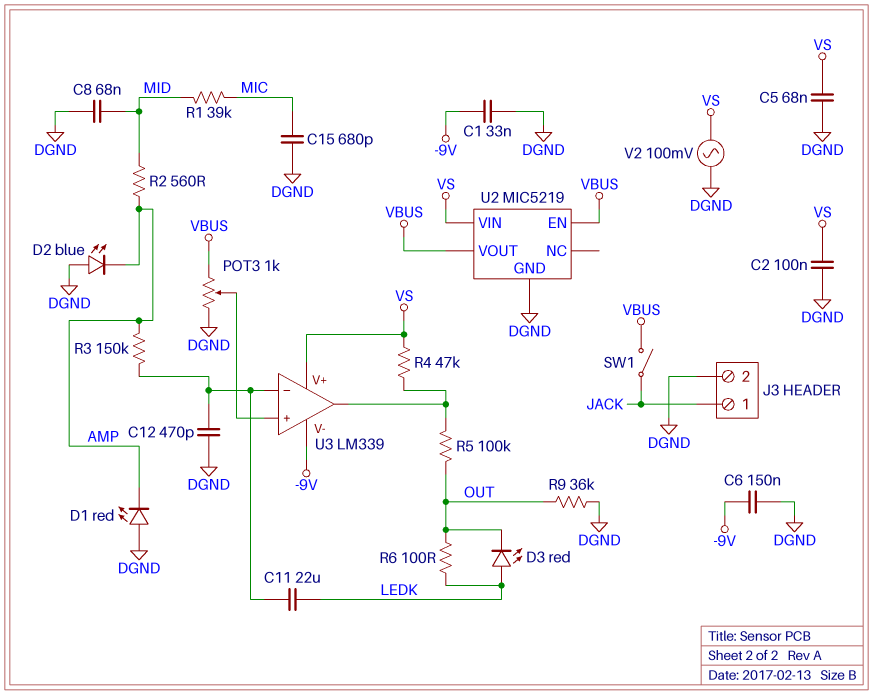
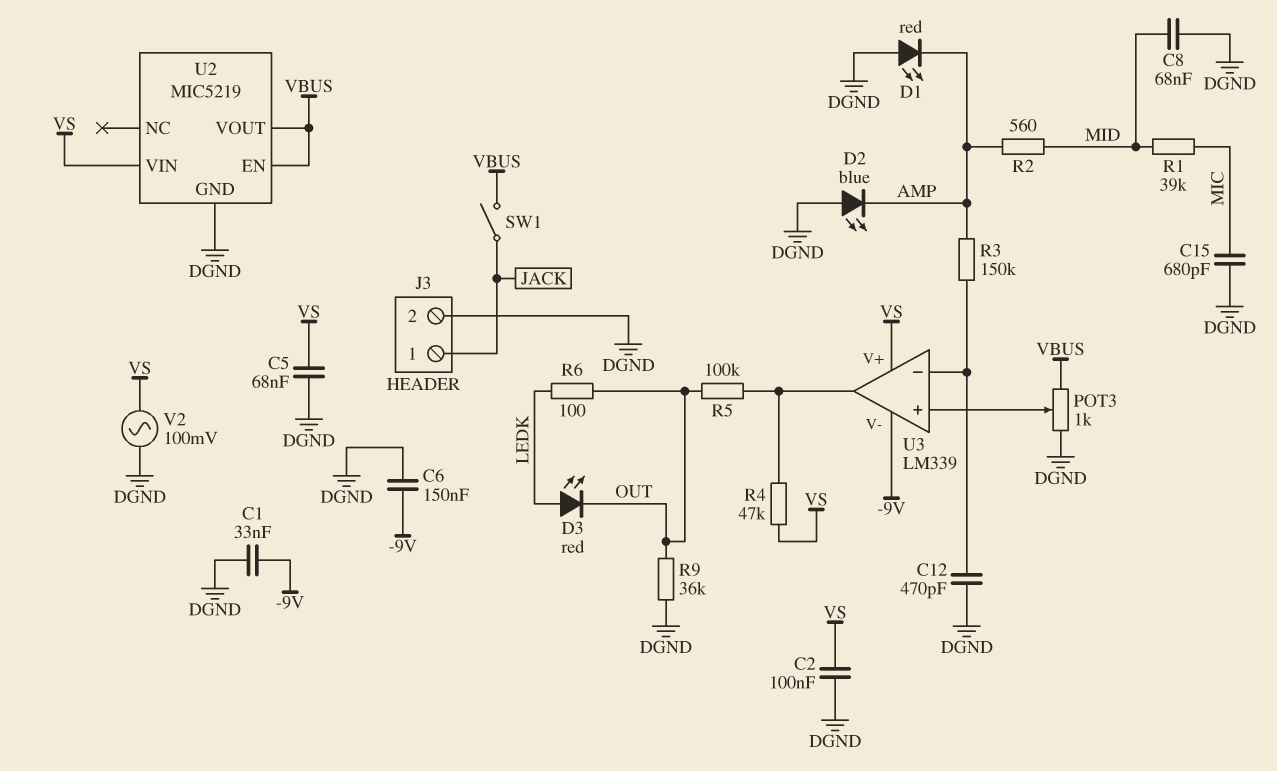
C11: 22uF (LEDK, U3/in-) -> none

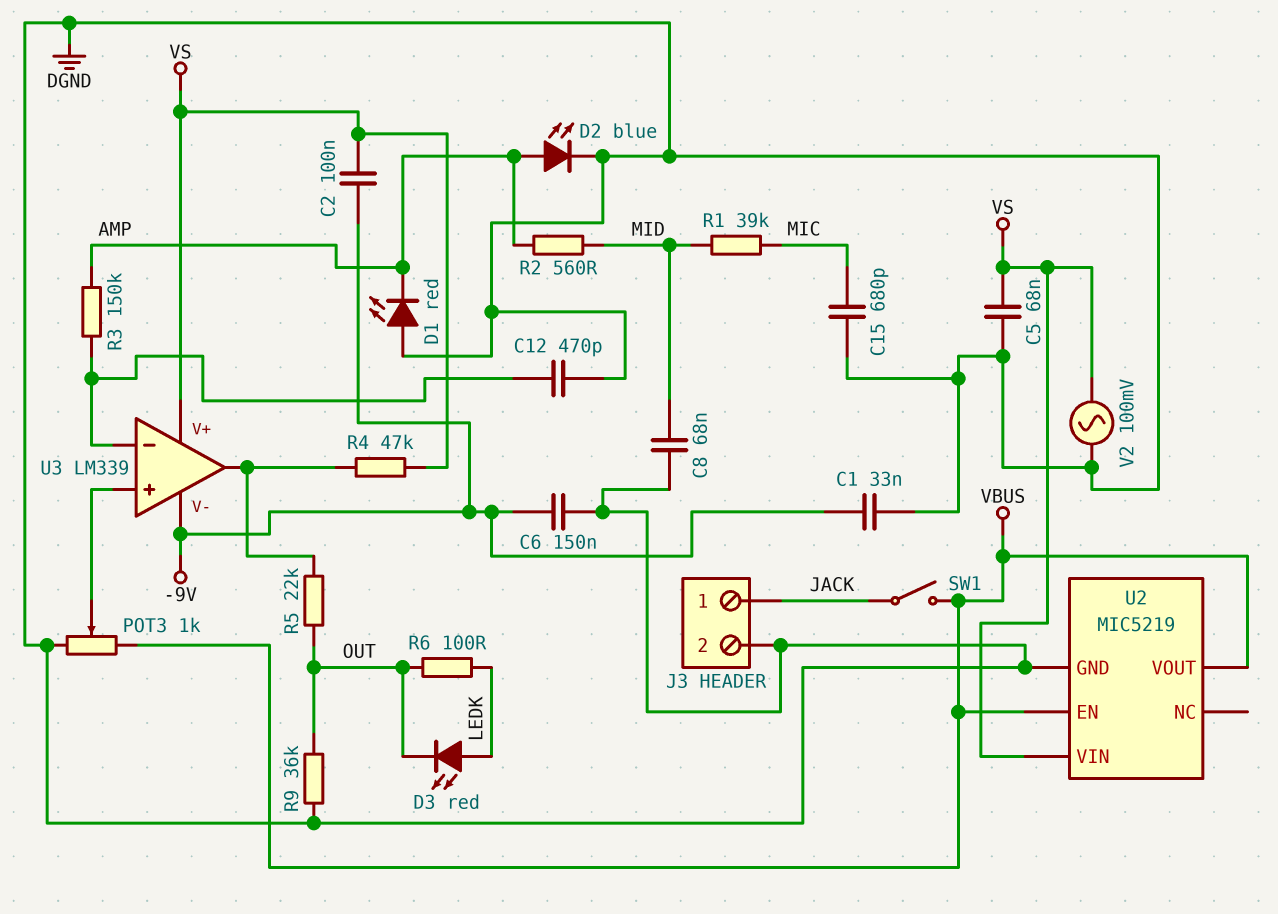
C2: 100nF (DGND, VS) -> 100nF (-9V, VS)
D2: LED blue (A DGND, K AMP) -> LED blue (A AMP, K DGND)
R5: 100k (OUT, U3/out) -> 22k (OUT, U3/out)

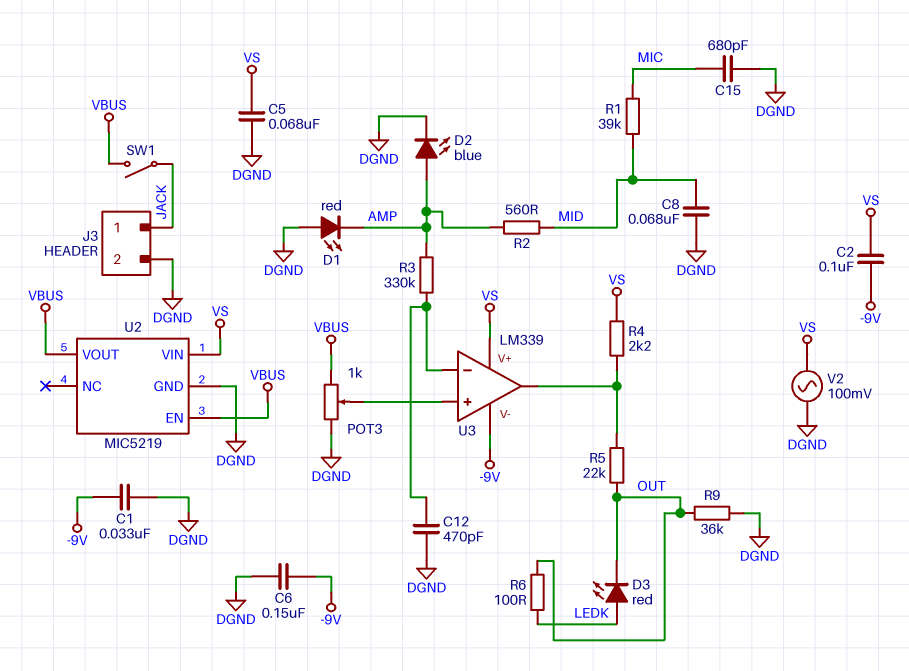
R3: 150k (AMP, U3/in-) -> 330k (AMP, U3/in-)
R4: 47k (U3/out, VS) -> 2.2k (U3/out, VS)

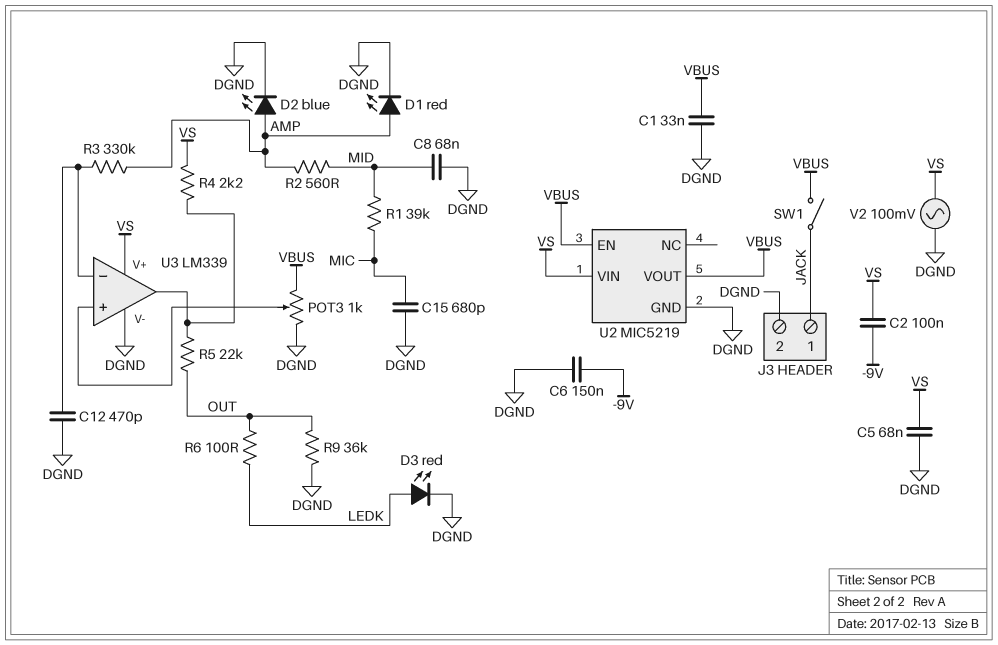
C1: 33nF (-9V, DGND) -> 33nF (DGND, VBUS)
D1: LED red (A DGND, K AMP) -> LED red (A AMP, K DGND)
D3: LED red (A LEDK, K OUT) -> LED red (A LEDK, K DGND)
U3 pin V-: -9V -> DGND

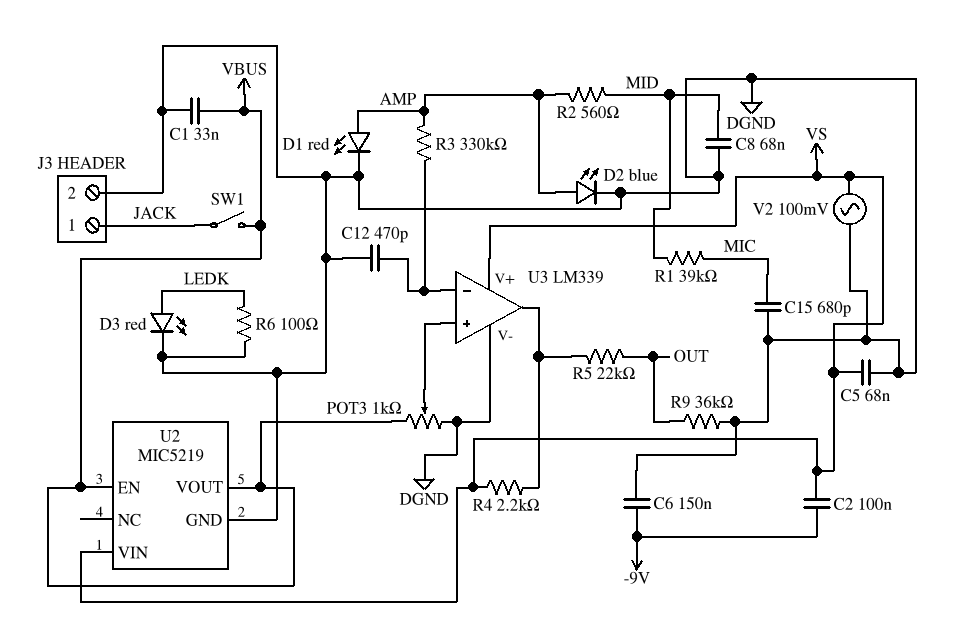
R6: 100 (LEDK, OUT) -> 100 (DGND, LEDK)

